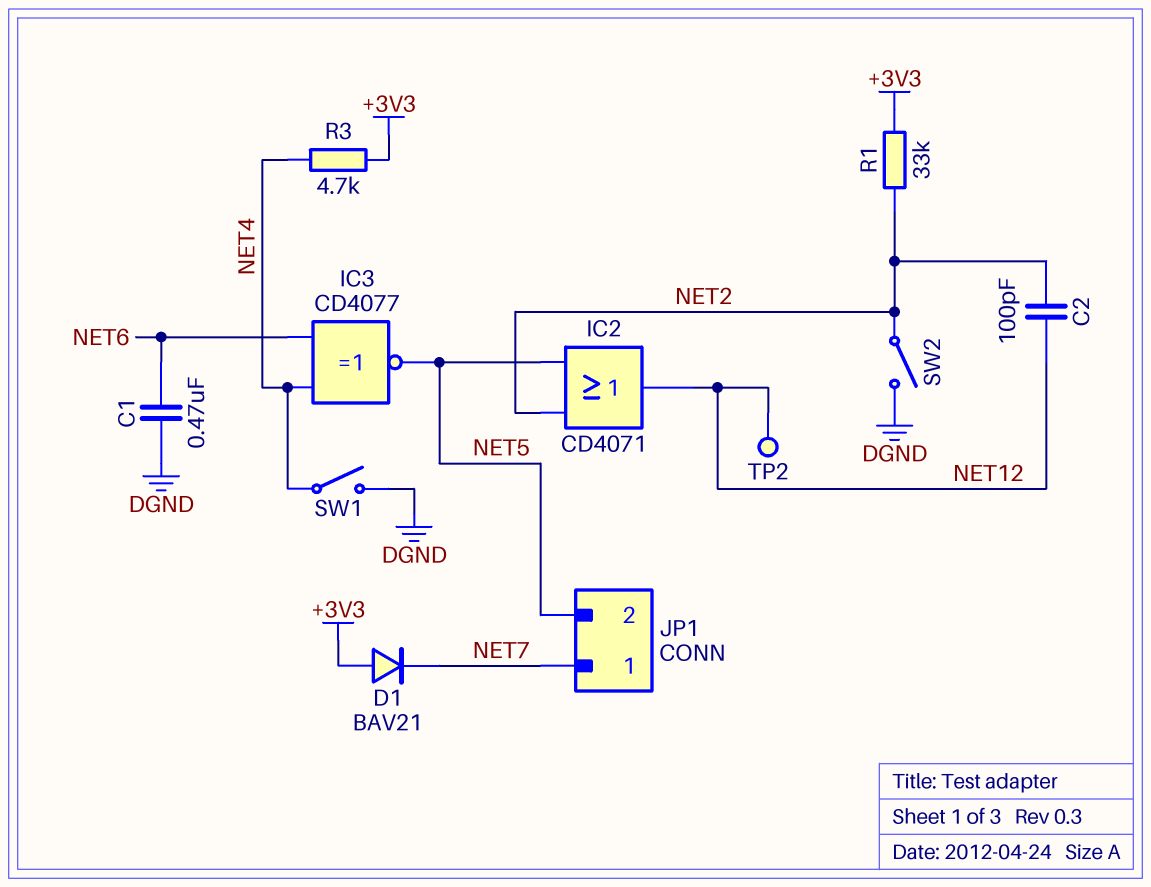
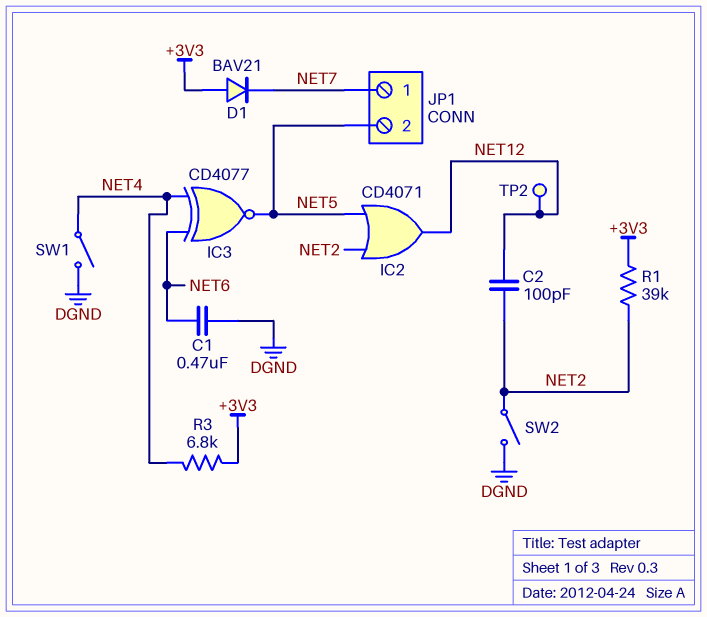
R1: 33k (+3V3, NET2) -> 39k (+3V3, NET2)
R3: 4.7k (+3V3, NET4) -> 6.8k (+3V3, NET4)

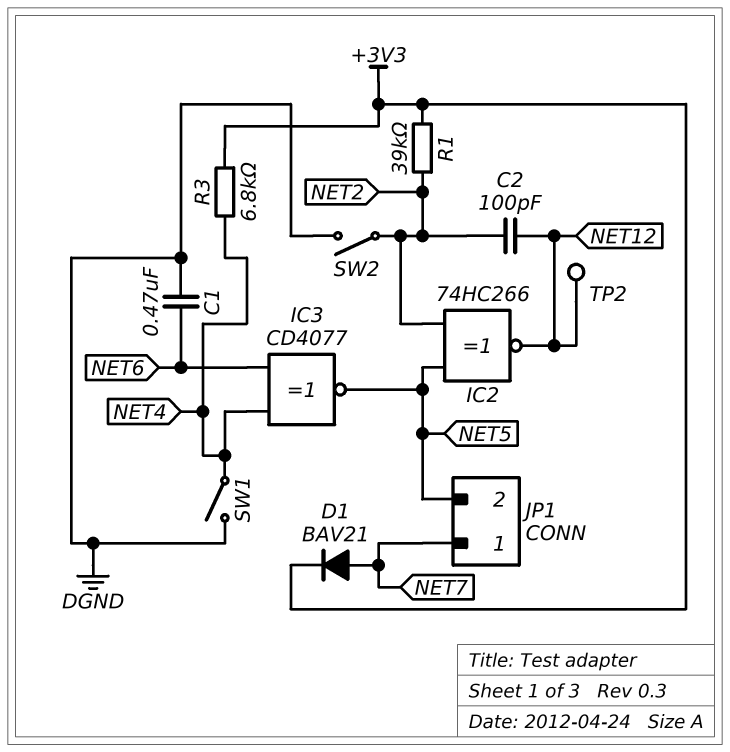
D1: diode BAV21 (A +3V3, K NET7) -> diode BAV21 (A NET7, K +3V3)
IC2: OR CD4071 (in NET2, in NET5, out NET12) -> XNOR 74HC266 (in NET2, in NET5, out NET12)

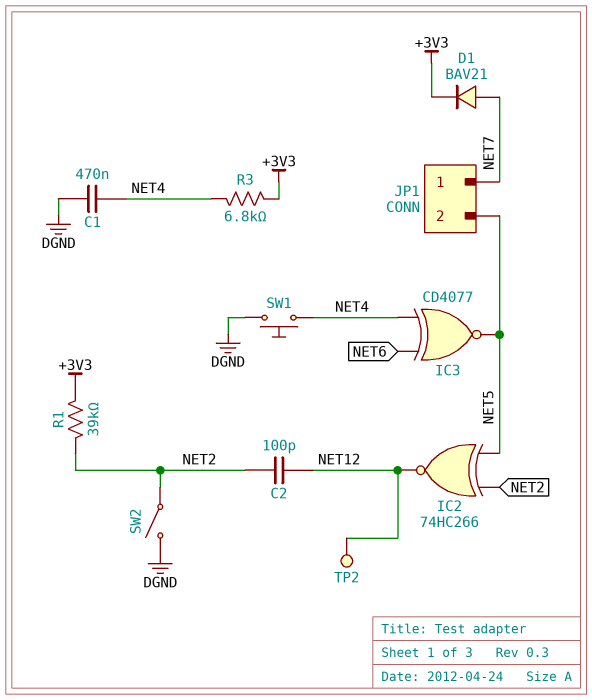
C1: 470nF (DGND, NET6) -> 470nF (DGND, NET4)
SW1: switch (DGND, NET4) -> button (DGND, NET4)

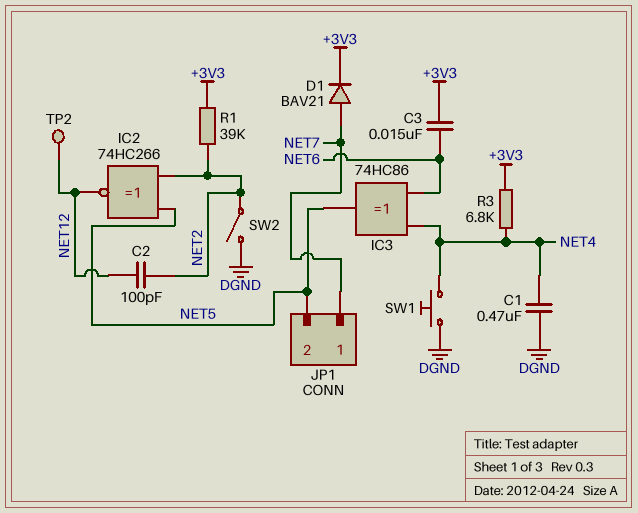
C3: none -> 15nF (+3V3, NET6)
IC3: XNOR CD4077 (in NET4, in NET6, out NET5) -> XOR 74HC86 (in NET4, in NET6, out NET5)

